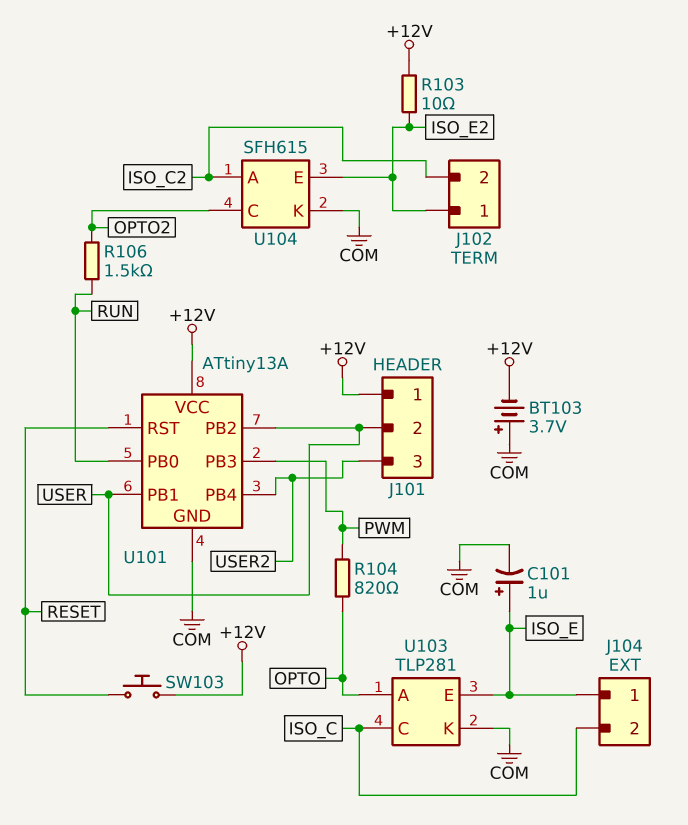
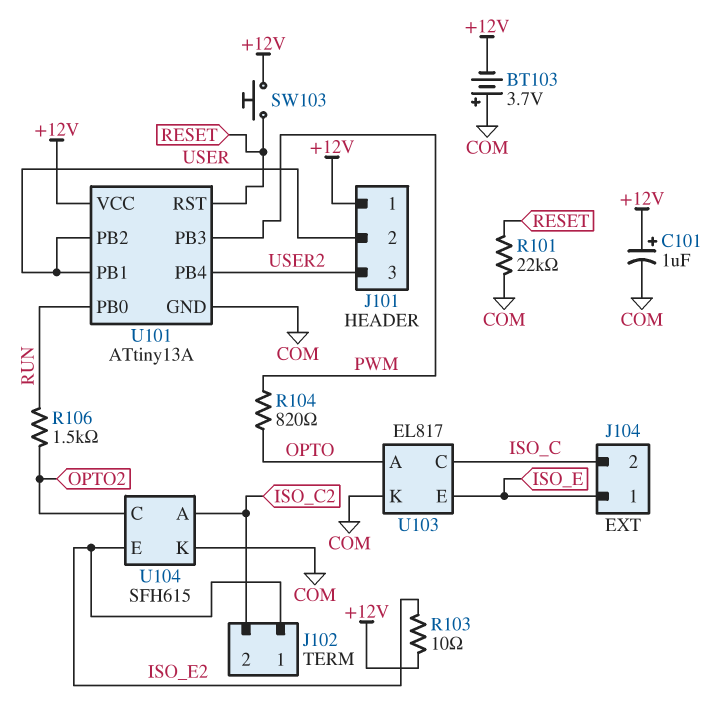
C101: 1uF (plus ISO_E, minus COM) -> 1uF (plus +12V, minus COM)
R101: none -> 22k (COM, RESET)
U103: TLP281 -> EL817

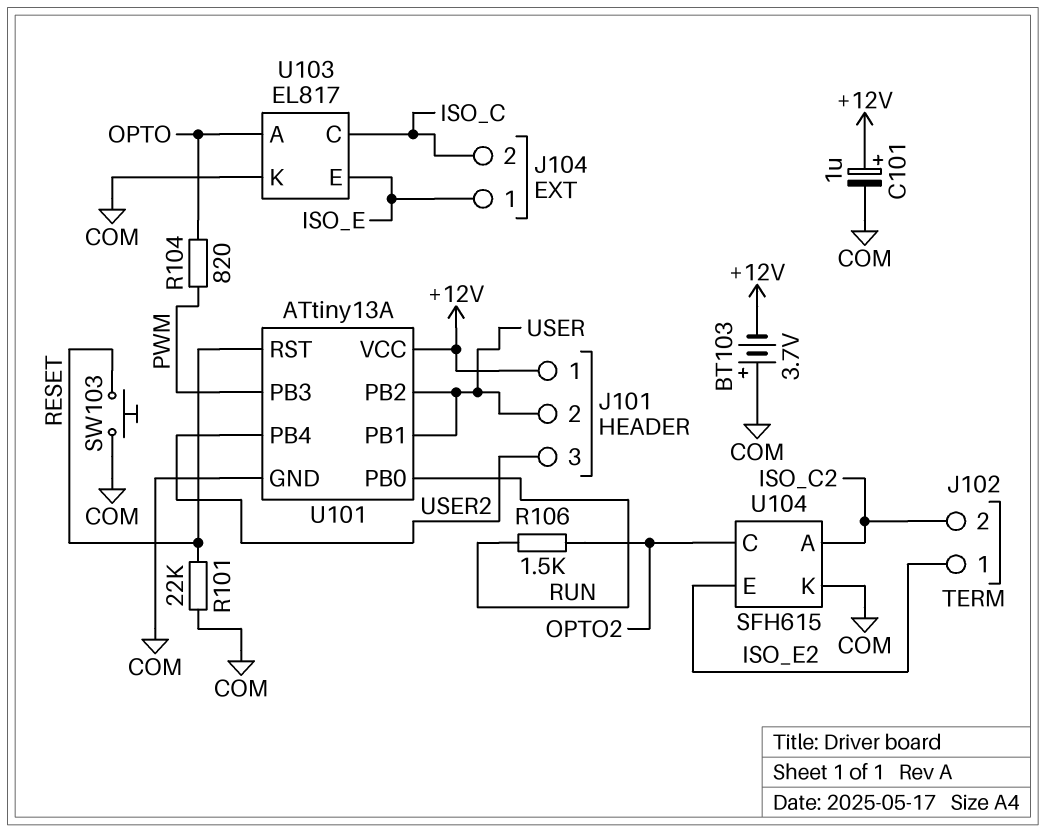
R103: 10 (+12V, ISO_E2) -> none
SW103: button (+12V, RESET) -> button (COM, RESET)

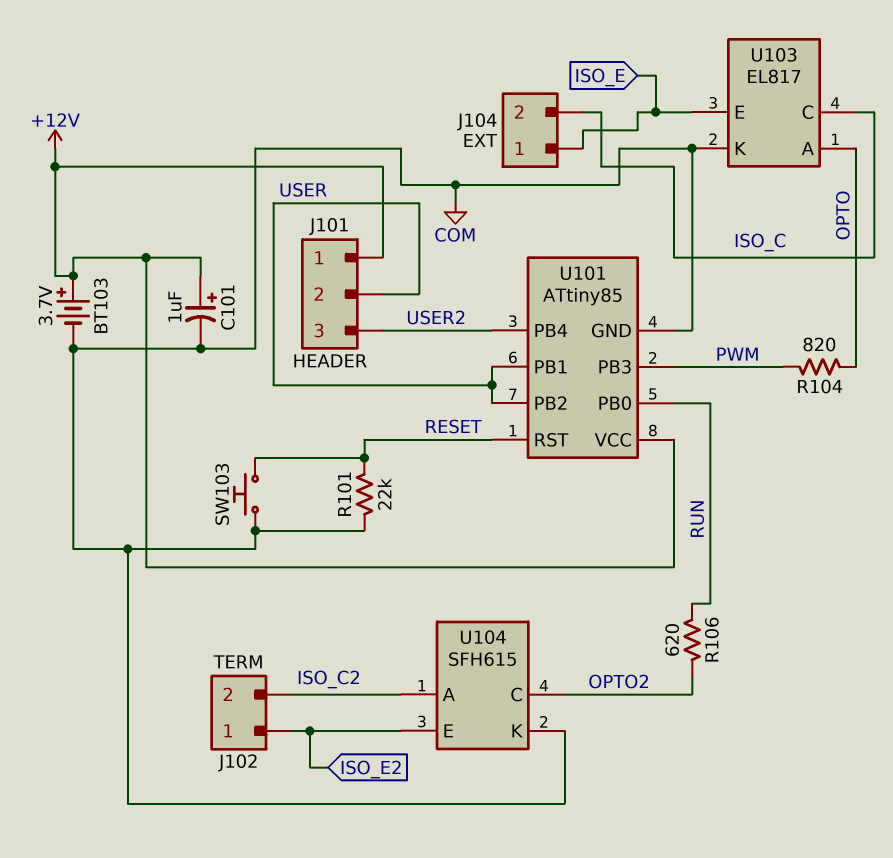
BT103: 3.7V (plus COM, minus +12V) -> 3.7V (plus +12V, minus COM)
R106: 1.5k (OPTO2, RUN) -> 620 (OPTO2, RUN)
U101: ATtiny13A -> ATtiny85

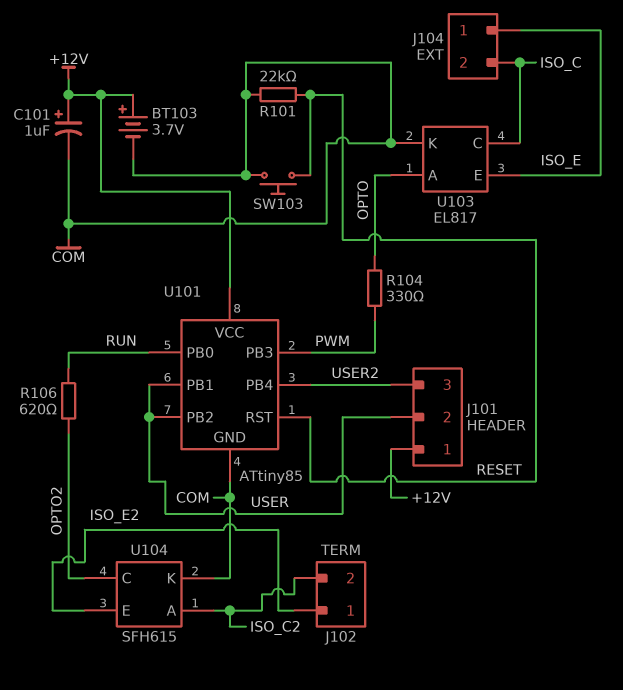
R104: 820 (OPTO, PWM) -> 330 (OPTO, PWM)

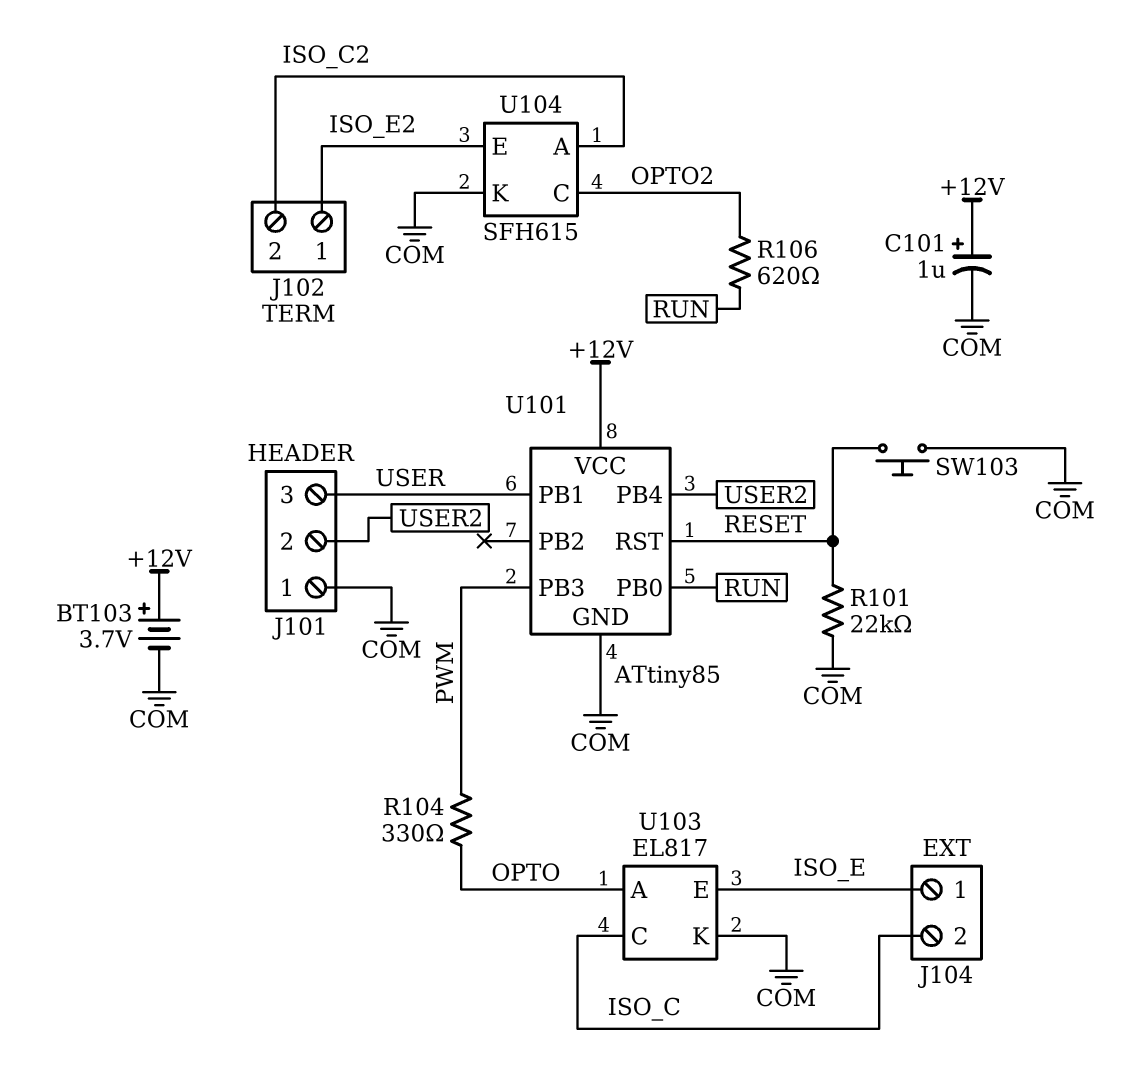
J101 pin 1: +12V -> COM
J101 pin 2: USER -> USER2
J101 pin 3: USER2 -> USER
U101 pin PB2: USER -> none

